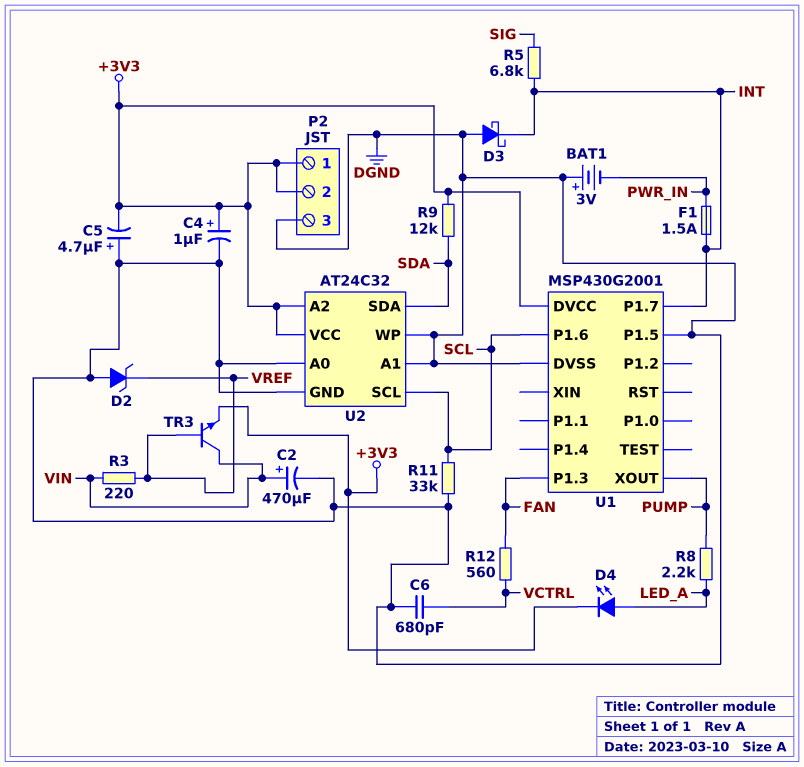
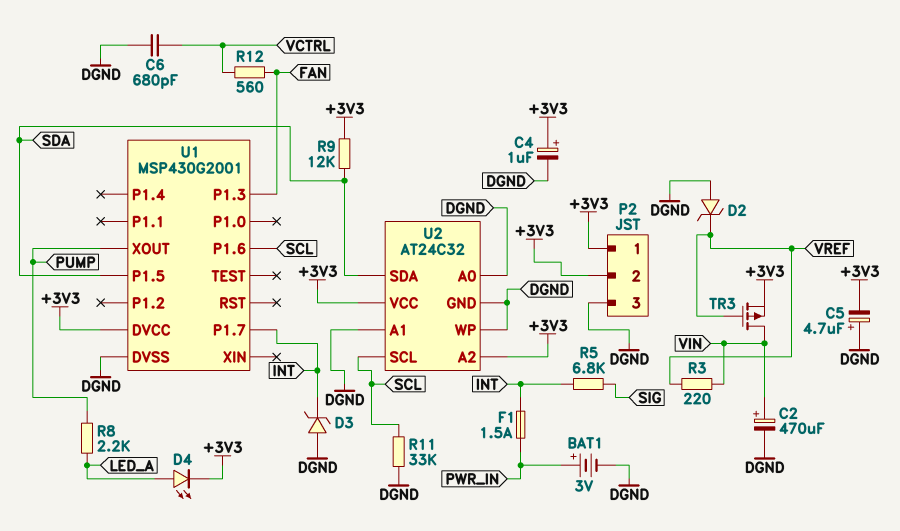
BAT1: 3V (plus DGND, minus PWR_IN) -> 3V (plus PWR_IN, minus DGND)
D3: schottky (A DGND, K INT) -> zener (A DGND, K INT)
TR3: NPN (B VREF, C VIN, E +3V3) -> PMOS (G VREF, D VIN, S +3V3)
U1 pin P1.5: DGND -> SDA

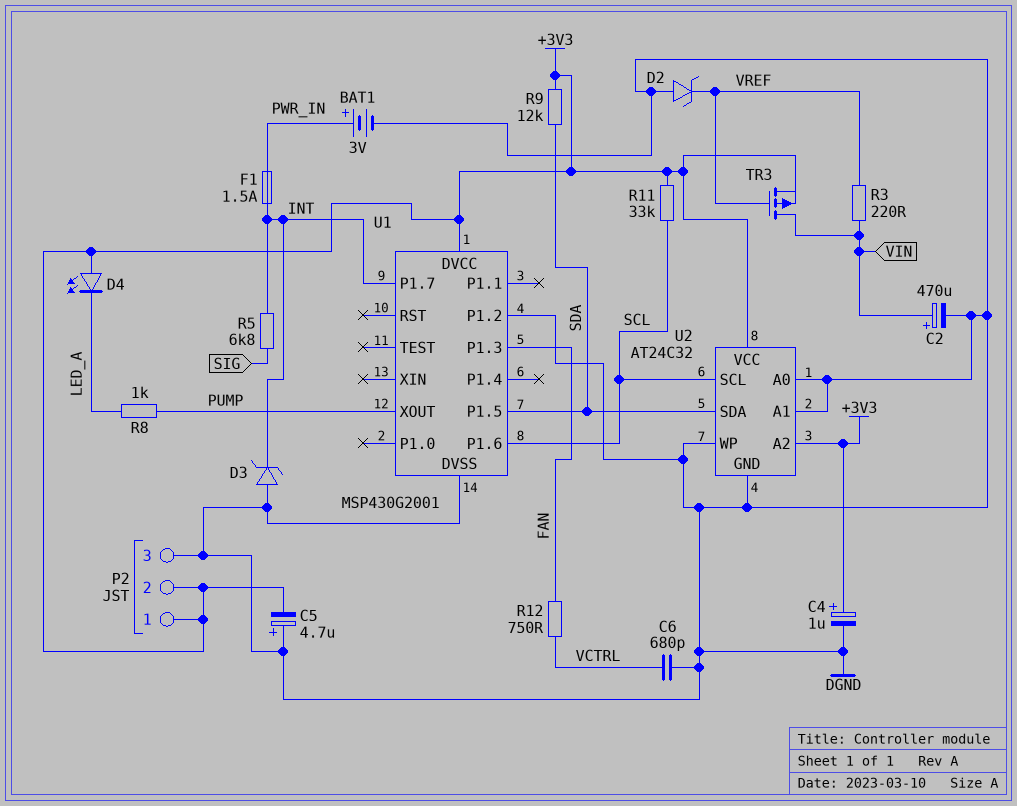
D4: LED (A LED_A, K +3V3) -> LED (A +3V3, K LED_A)
R8: 2.2k (LED_A, PUMP) -> 1k (LED_A, PUMP)
R11: 33k (DGND, SCL) -> 33k (+3V3, SCL)
R12: 560 (FAN, VCTRL) -> 750 (FAN, VCTRL)
U1 pin P1.2: none -> DGND

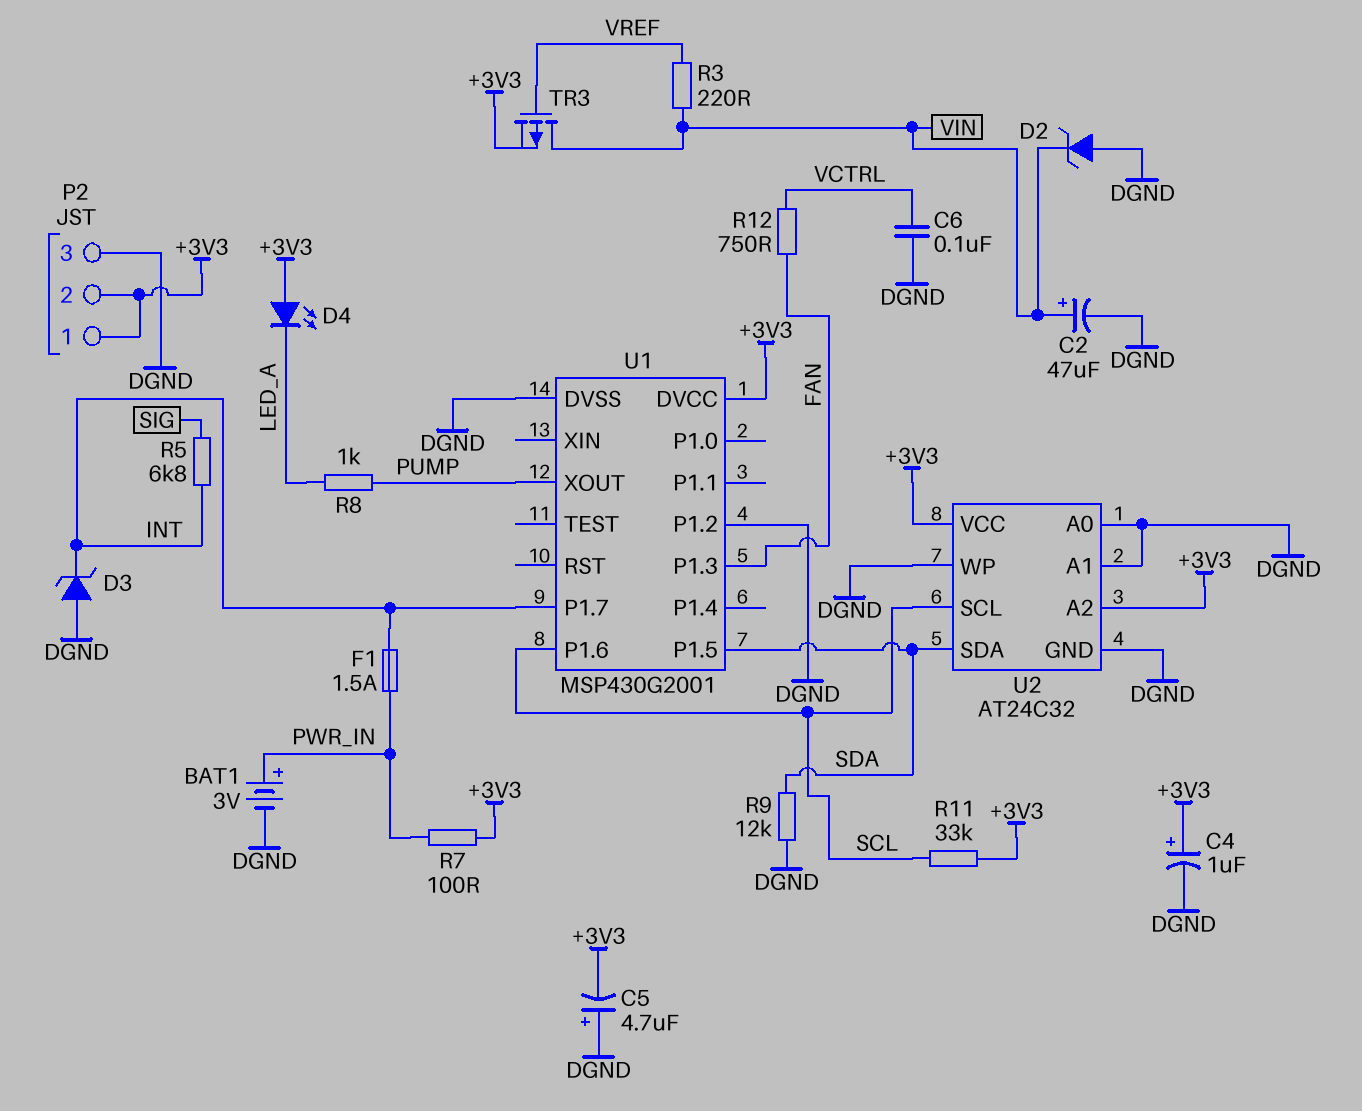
C2: 470uF (plus VIN, minus DGND) -> 47uF (plus VIN, minus DGND)
C6: 680pF (DGND, VCTRL) -> 100nF (DGND, VCTRL)
D2: zener (A DGND, K VREF) -> zener (A DGND, K VIN)
R7: none -> 100 (+3V3, PWR_IN)
R9: 12k (+3V3, SDA) -> 12k (DGND, SDA)

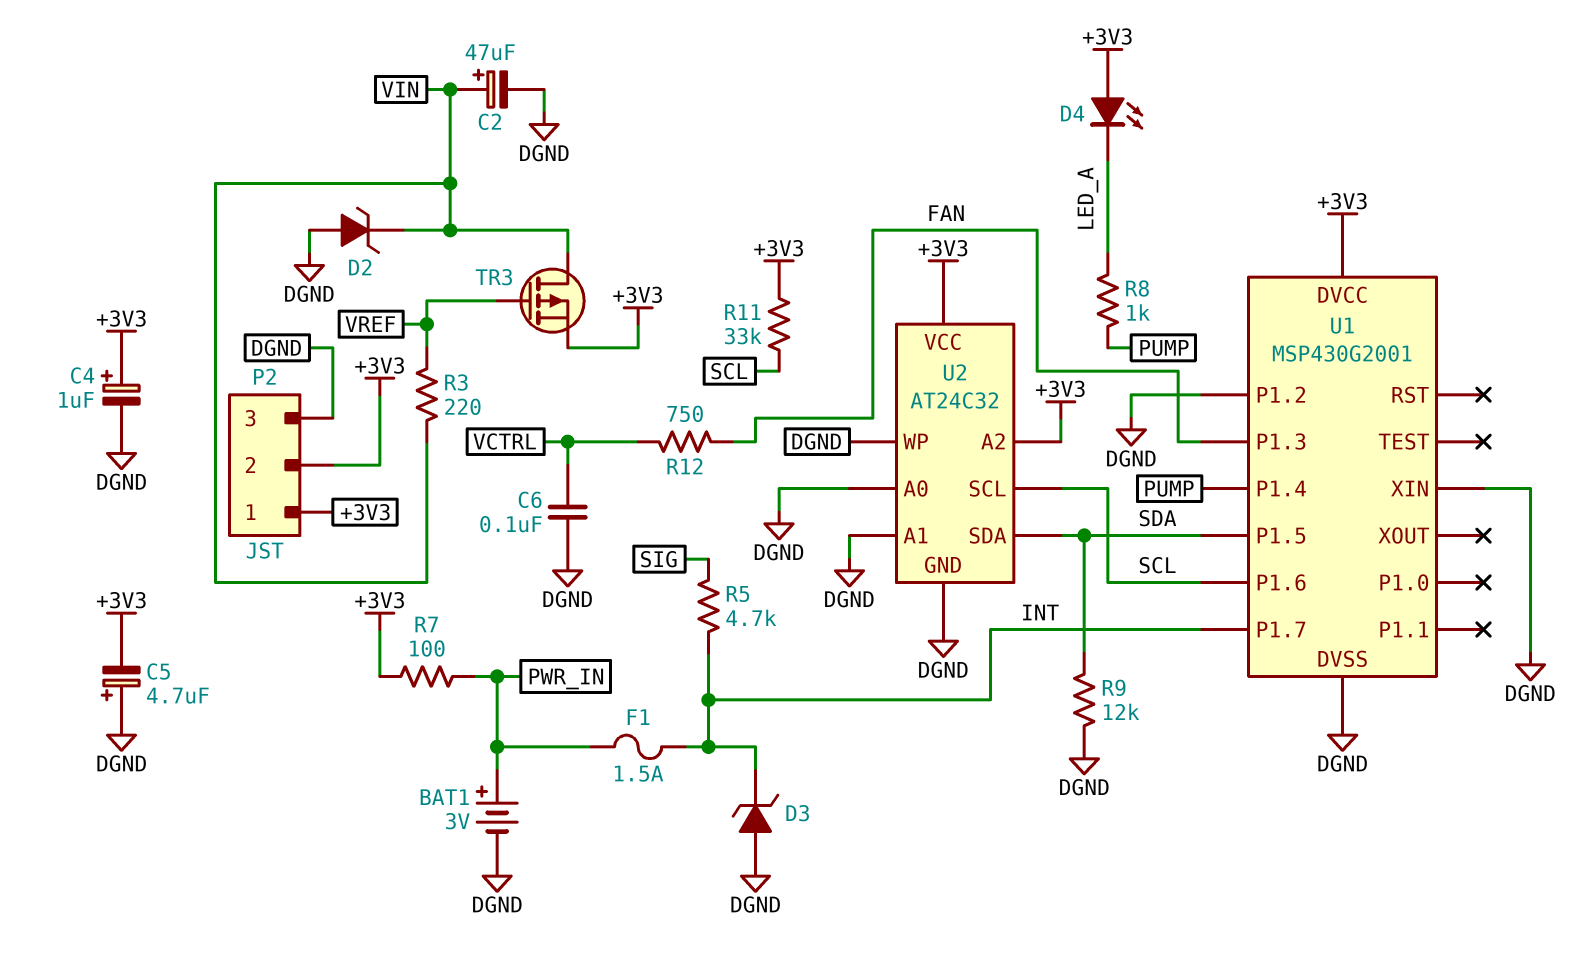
R5: 6.8k (INT, SIG) -> 4.7k (INT, SIG)
U1 pin P1.4: none -> PUMP
U1 pin XIN: none -> DGND
U1 pin XOUT: PUMP -> none

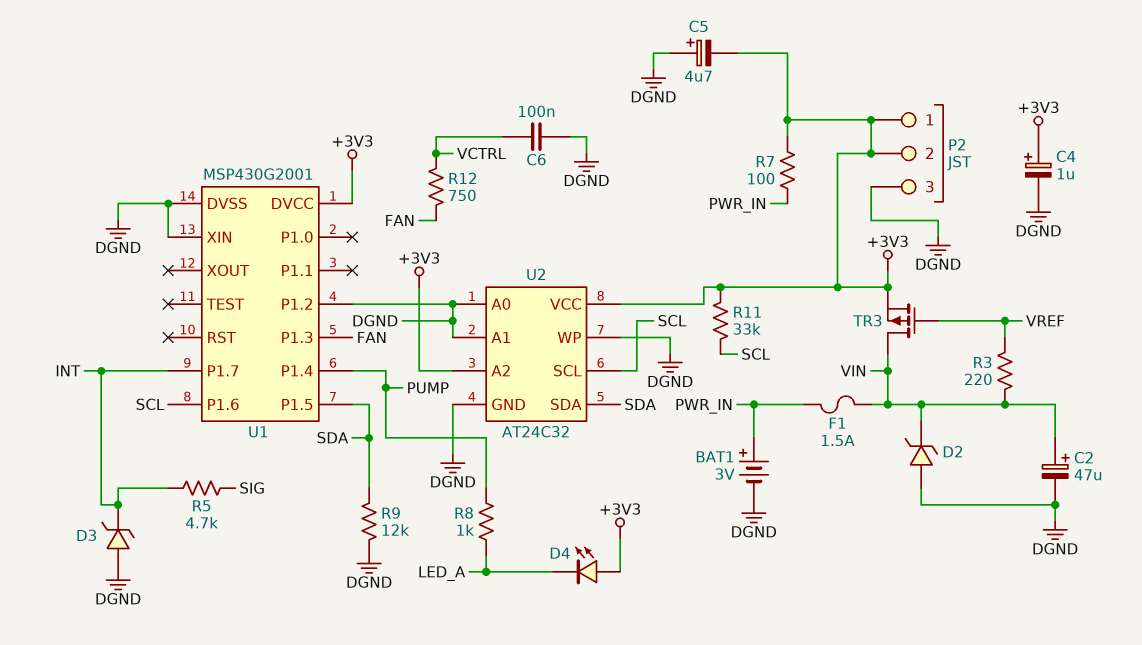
F1: 1.5A (INT, PWR_IN) -> 1.5A (PWR_IN, VIN)

